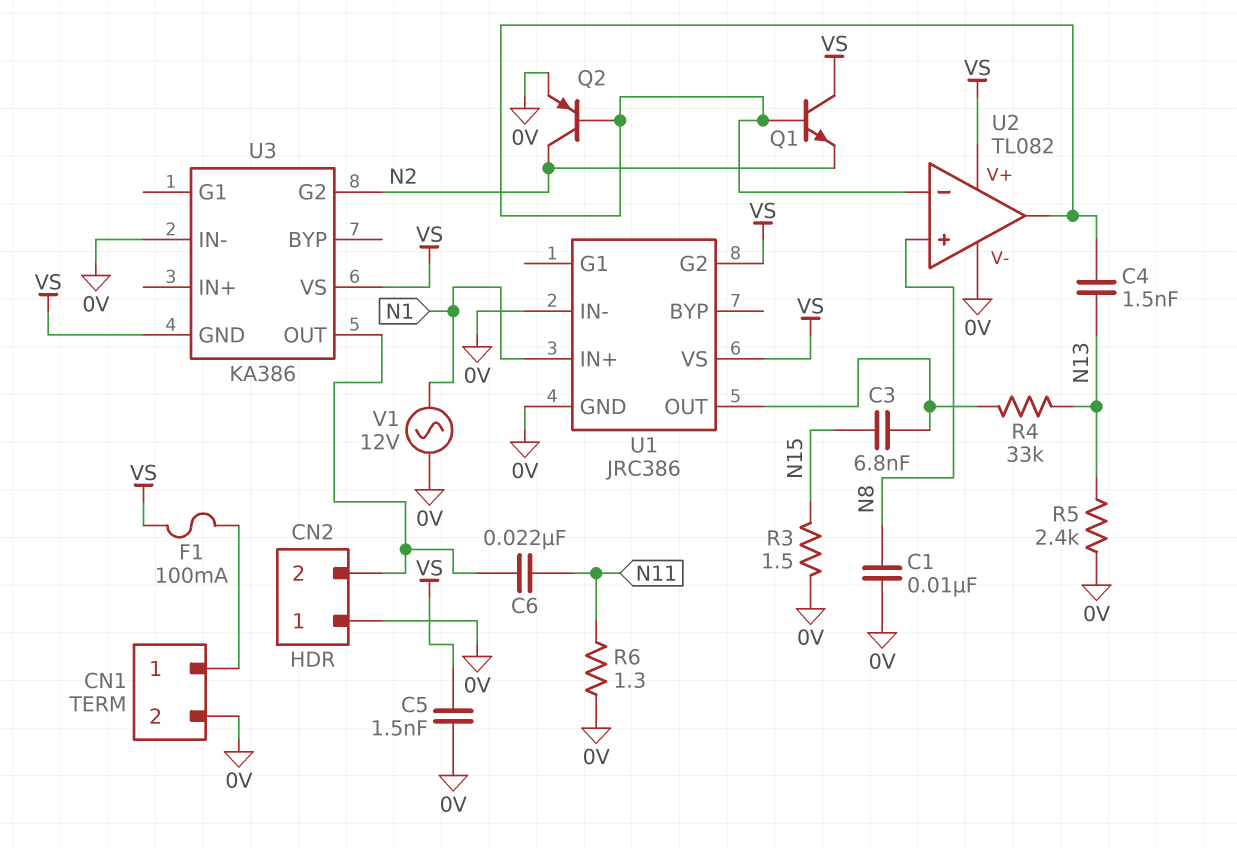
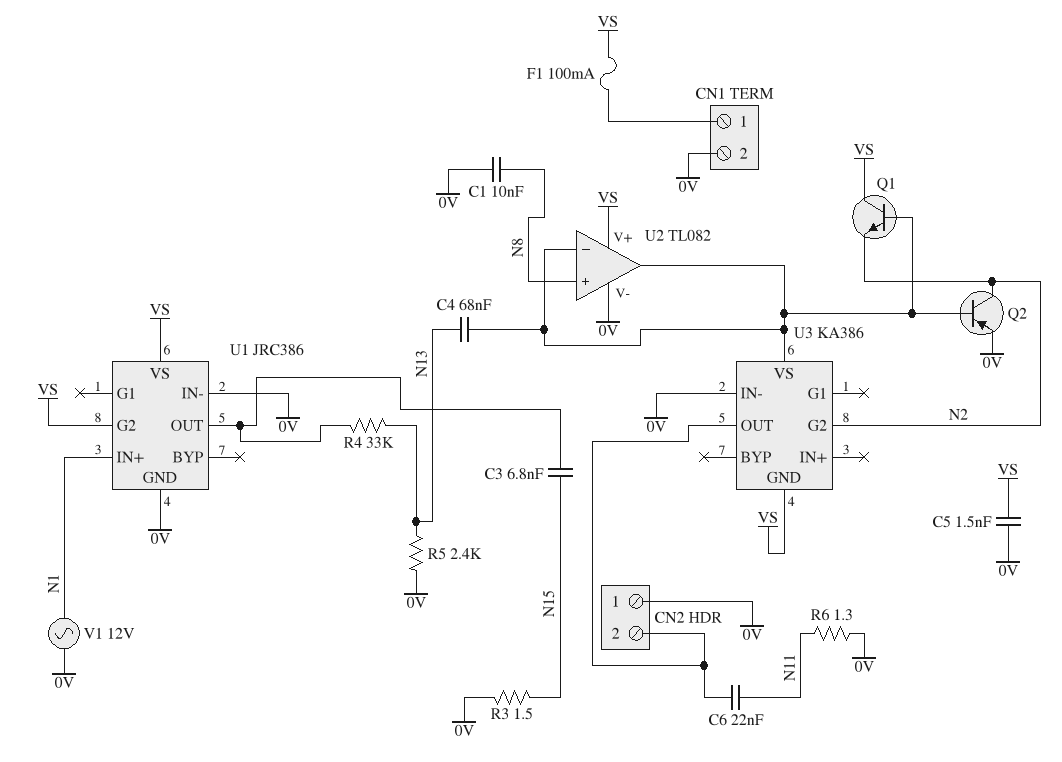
C4: 1.5nF (N13, U2/in-) -> 68nF (N13, U2/in-)
U3 pin VS: VS -> U2/in-

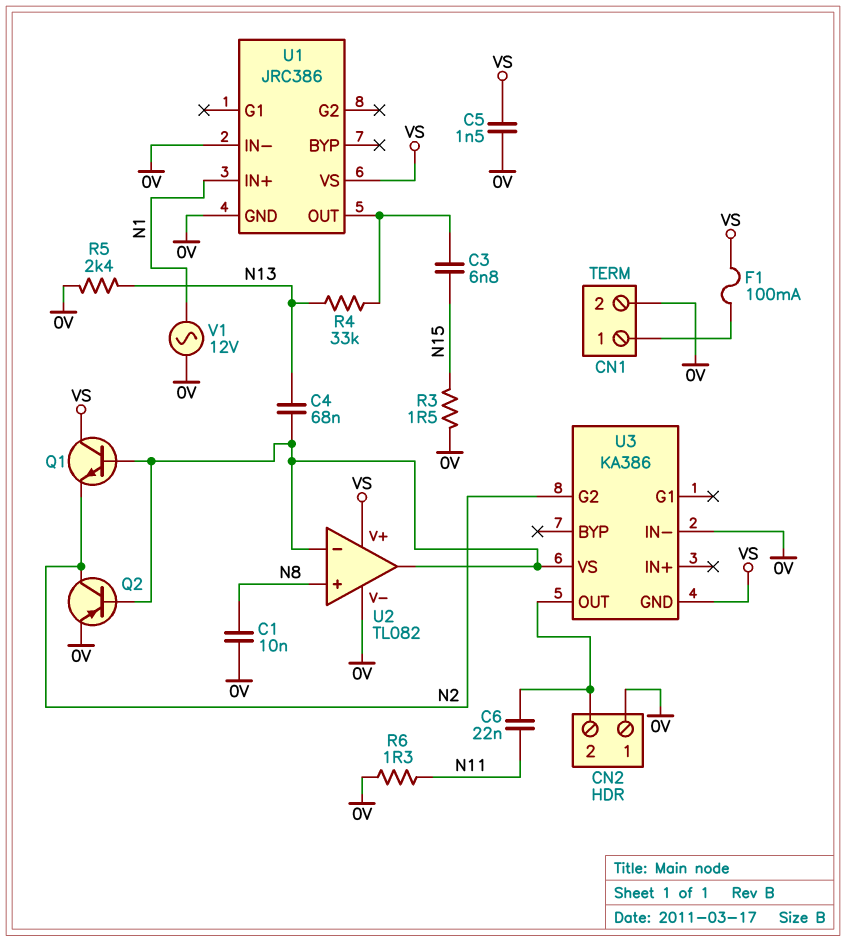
U1 pin G2: VS -> none

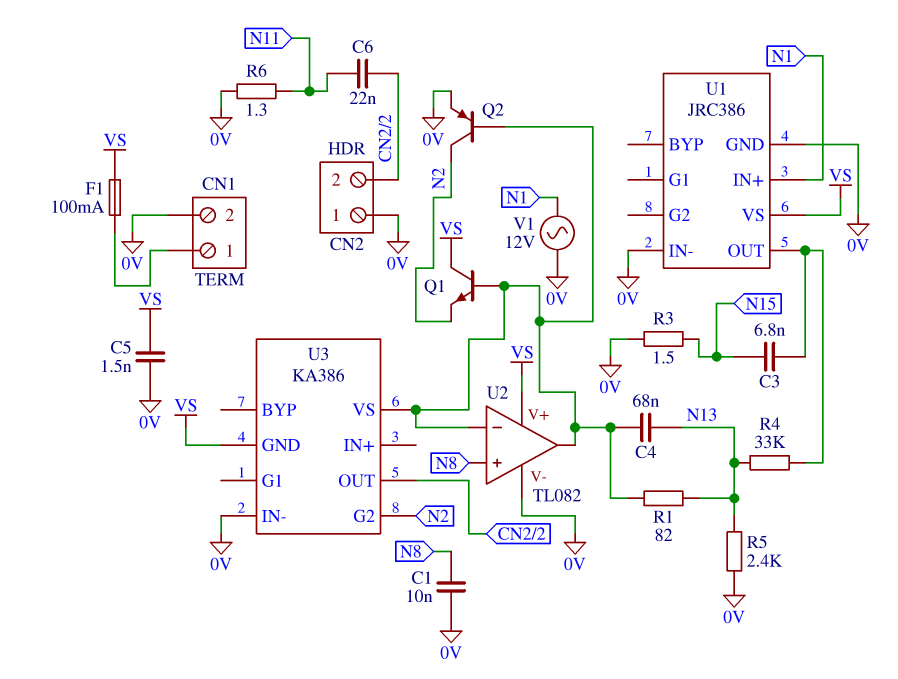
R1: none -> 82 (N13, U2/in-)

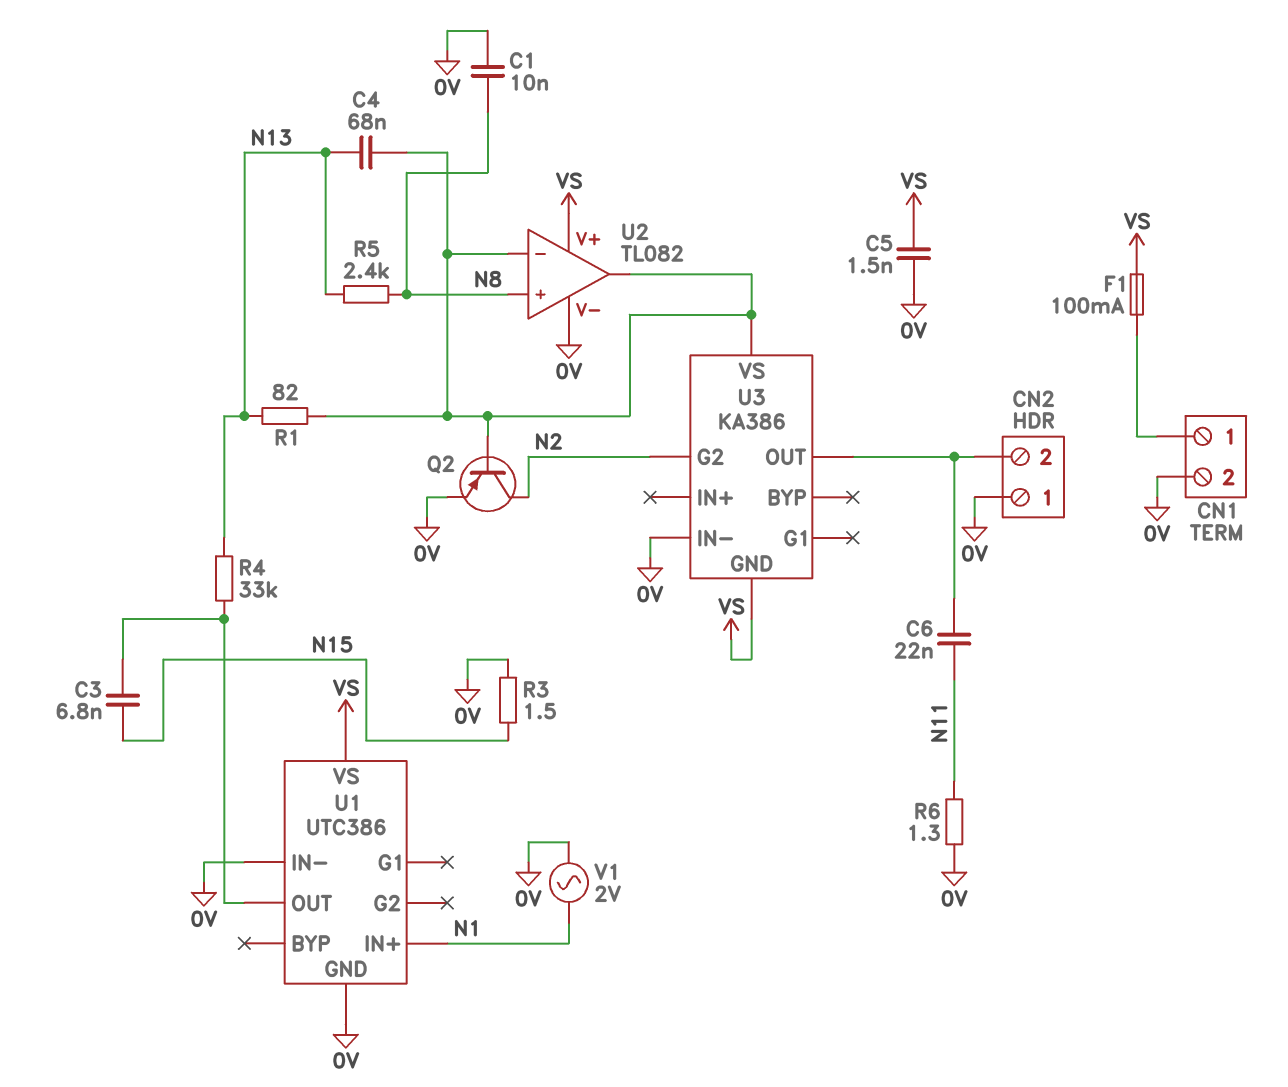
Q1: NPN (B U2/in-, C VS, E N2) -> none
R5: 2.4k (0V, N13) -> 2.4k (N8, N13)
U1: JRC386 -> UTC386
V1: AC 12V (0V, N1) -> AC 2V (0V, N1)

